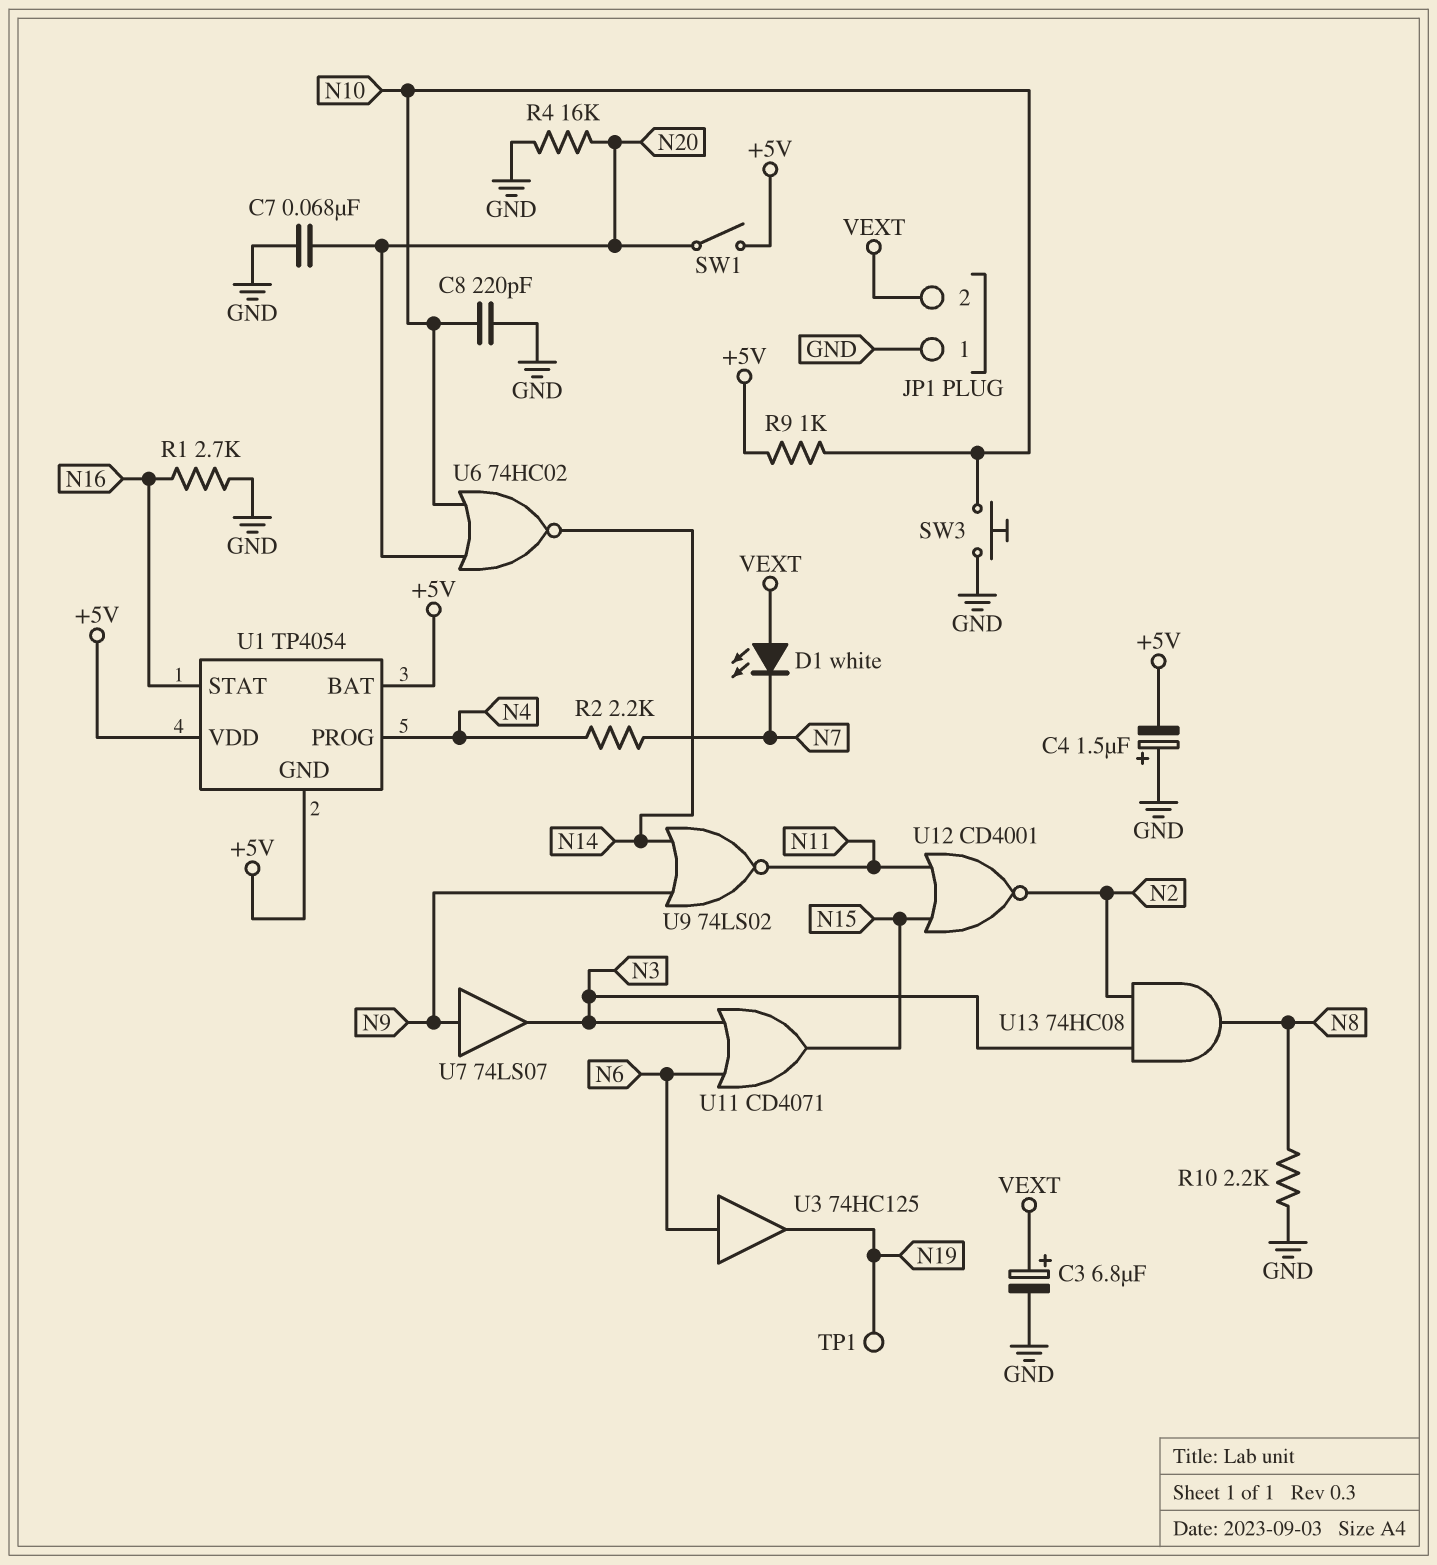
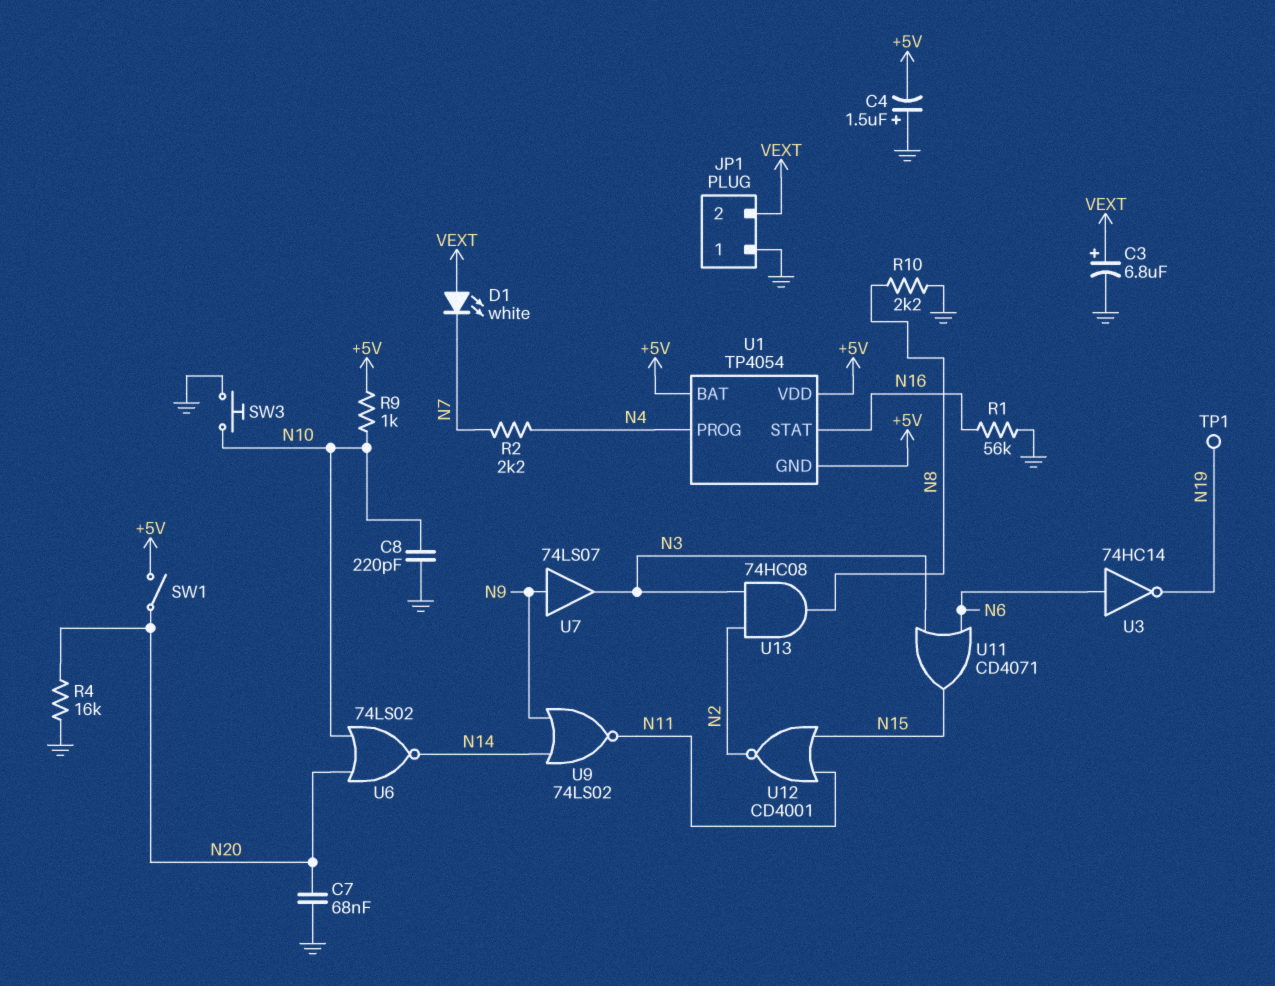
R1: 2.7k (GND, N16) -> 56k (GND, N16)
U3: buffer 74HC125 (in N6, out N19) -> NOT 74HC14 (in N6, out N19)
U6: NOR 74HC02 (in N10, in N20, out N14) -> NOR 74LS02 (in N10, in N20, out N14)

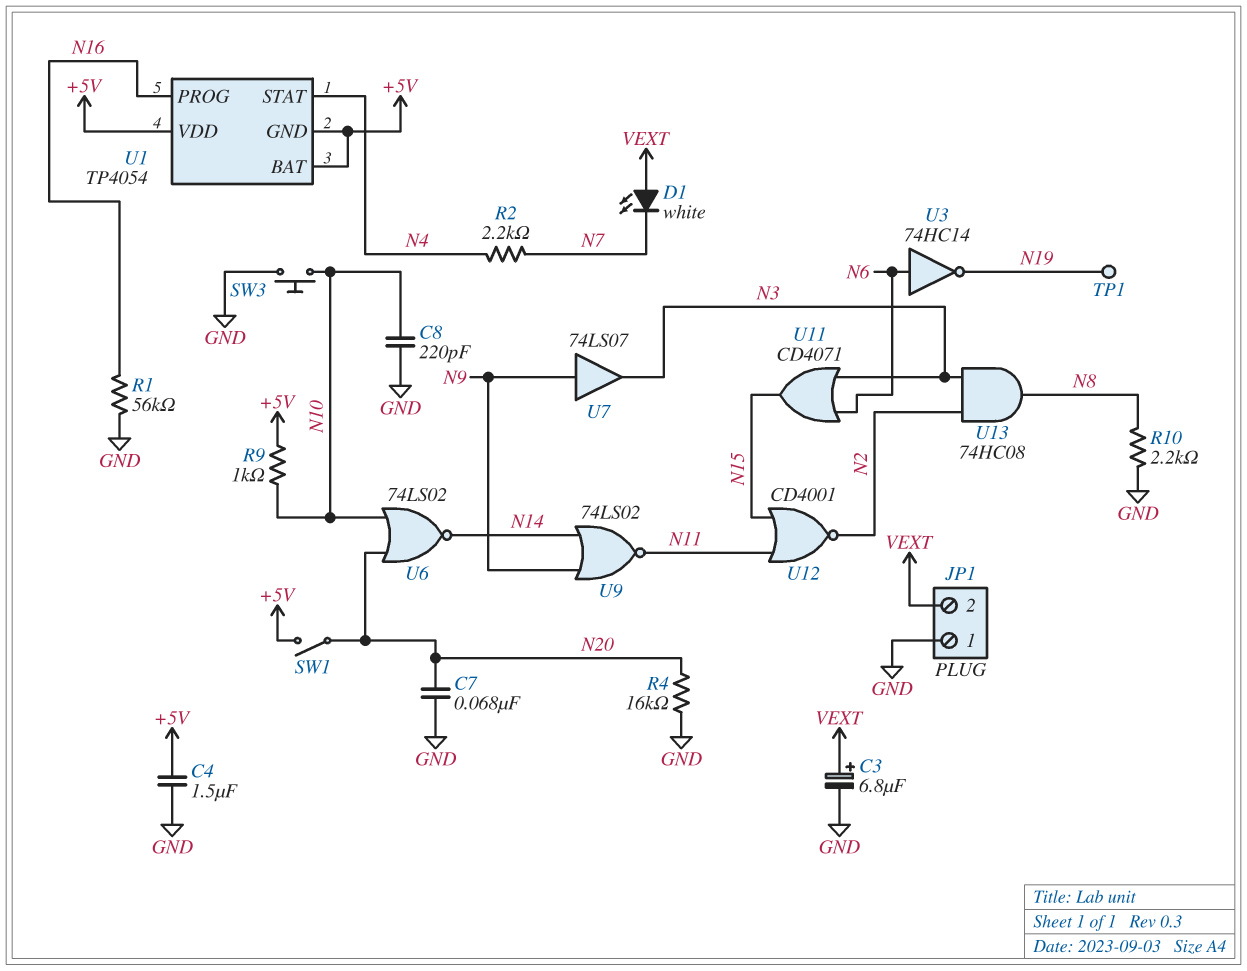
C4: 1.5uF (plus GND, minus +5V) -> 1.5uF (+5V, GND)
U1 pin PROG: N4 -> N16
U1 pin STAT: N16 -> N4

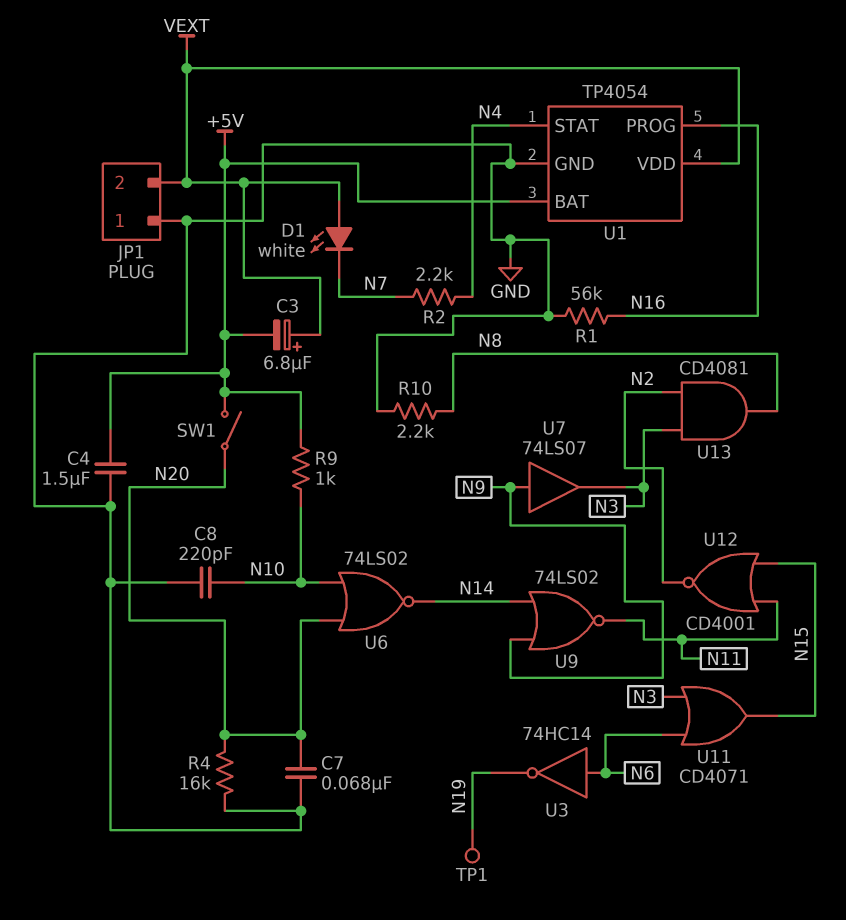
C3: 6.8uF (plus VEXT, minus GND) -> 6.8uF (plus VEXT, minus +5V)
SW3: button (GND, N10) -> none
U1 pin GND: +5V -> GND
U1 pin VDD: +5V -> VEXT
U13: AND 74HC08 (in N2, in N3, out N8) -> AND CD4081 (in N2, in N3, out N8)

